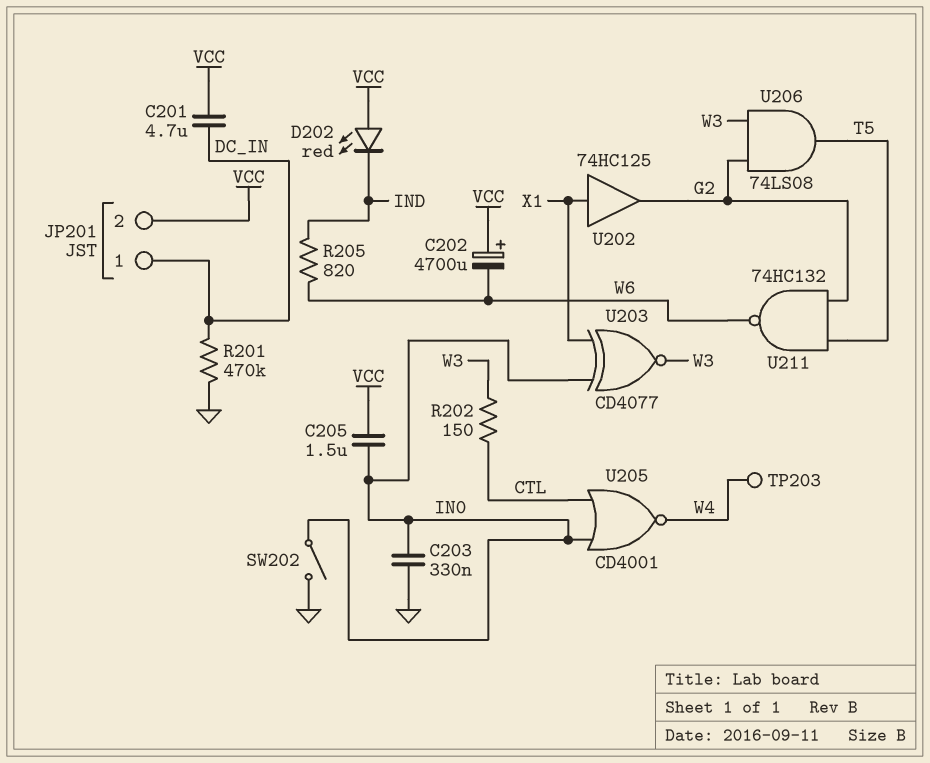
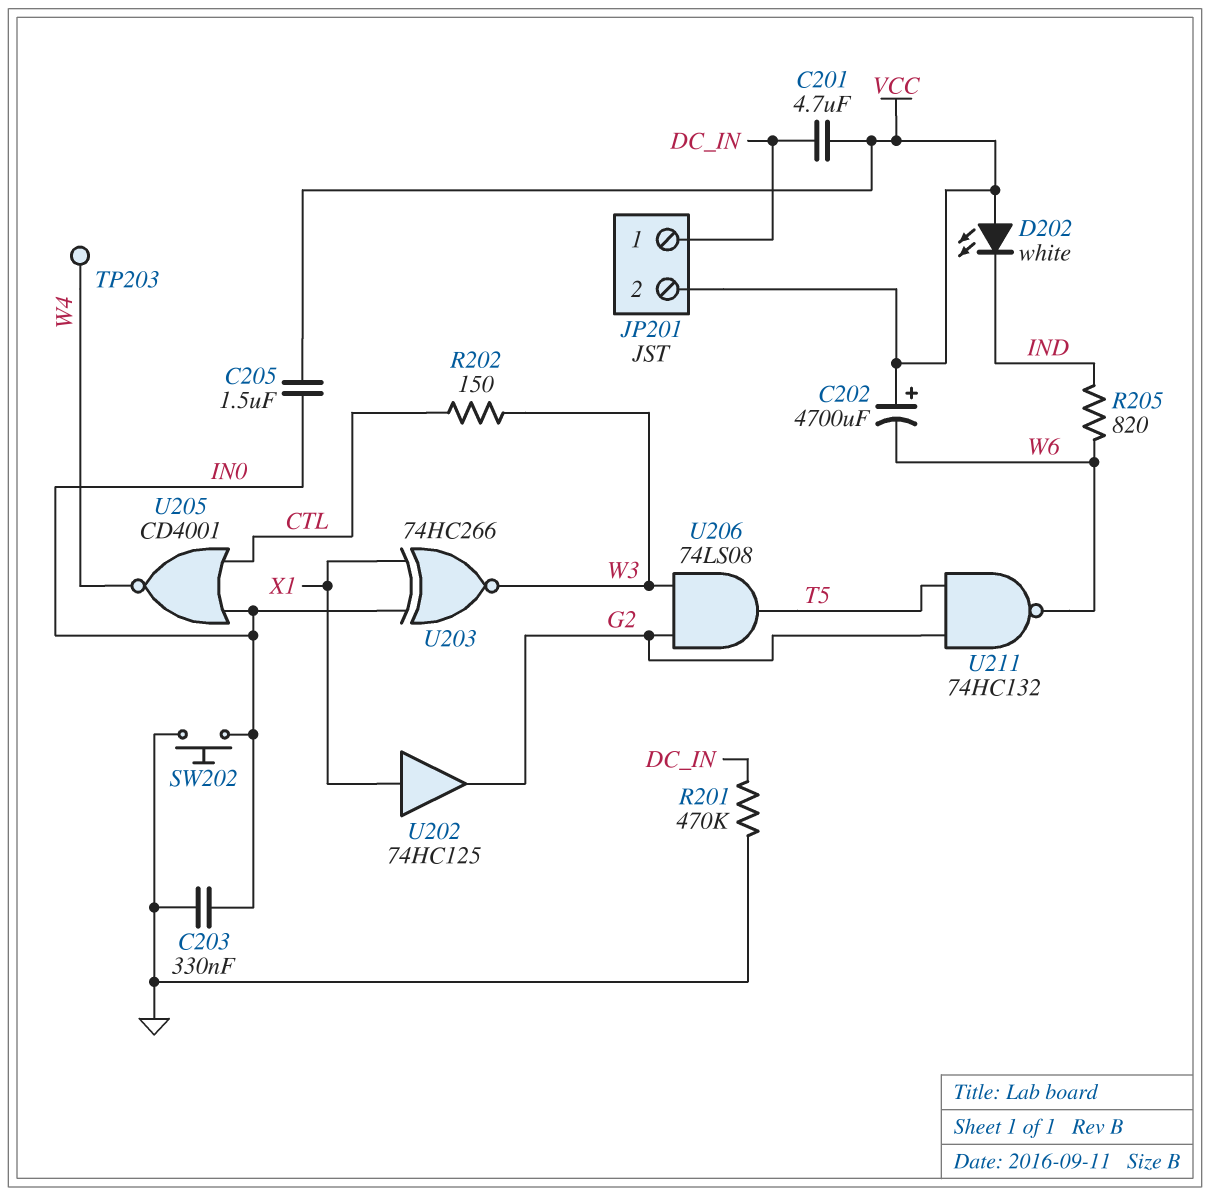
D202: LED red (A VCC, K IND) -> LED white (A VCC, K IND)
SW202: switch (GND, IN0) -> button (GND, IN0)
U203: XNOR CD4077 (in IN0, in X1, out W3) -> XNOR 74HC266 (in IN0, in X1, out W3)

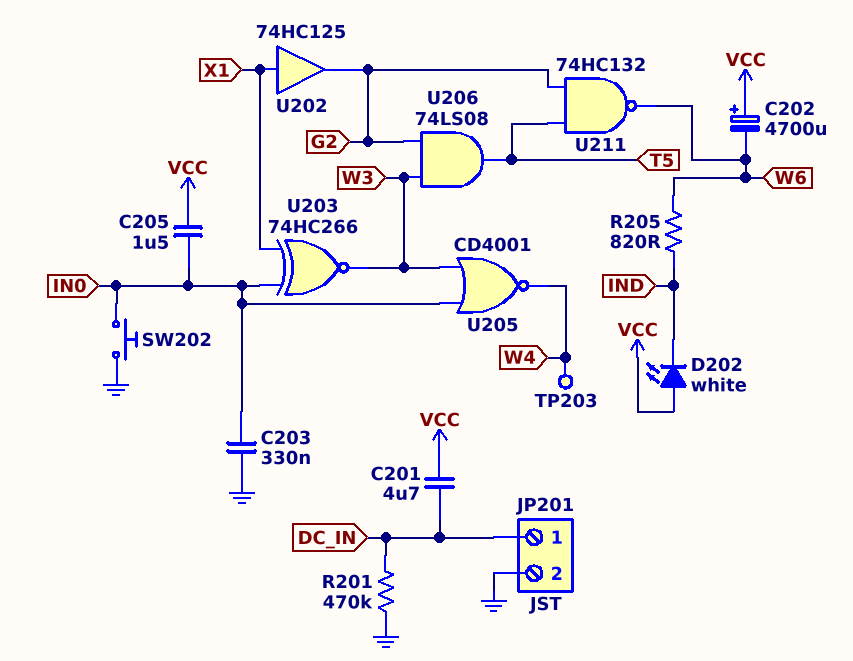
JP201 pin 2: VCC -> GND
R202: 150 (CTL, W3) -> none
U205: NOR CD4001 (in CTL, in IN0, out W4) -> NOR CD4001 (in IN0, in W3, out W4)

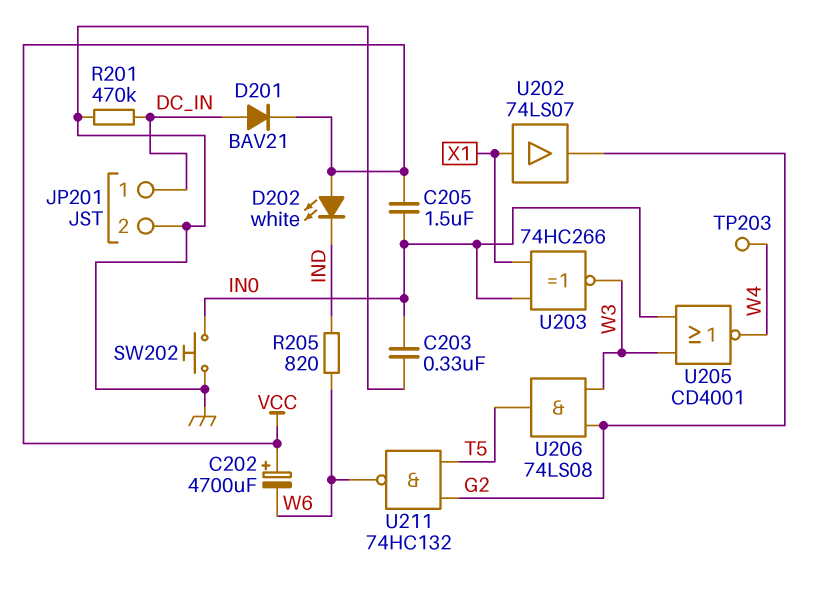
C201: 4.7uF (DC_IN, VCC) -> none
D201: none -> diode BAV21 (A DC_IN, K VCC)
U202: buffer 74HC125 (in X1, out G2) -> buffer 74LS07 (in X1, out G2)

